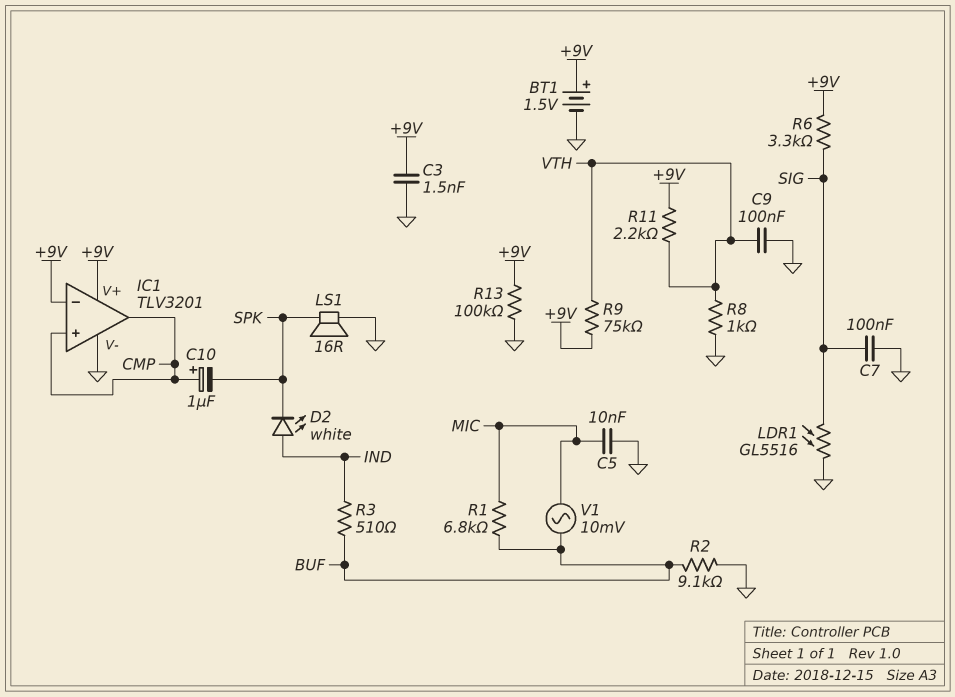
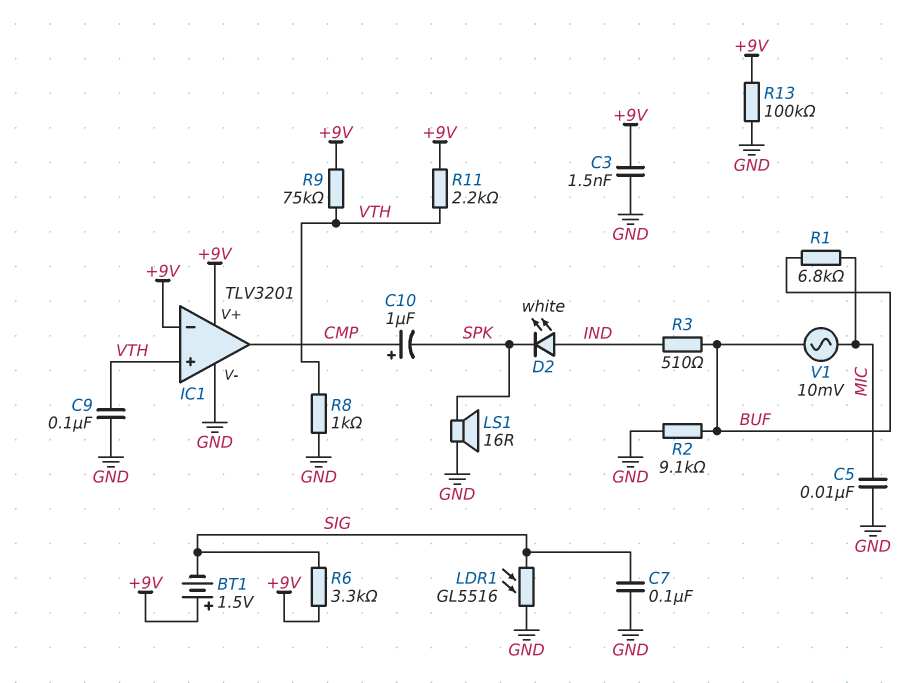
BT1: 1.5V (plus +9V, minus GND) -> 1.5V (plus +9V, minus SIG)
IC1 pin in+: CMP -> VTH

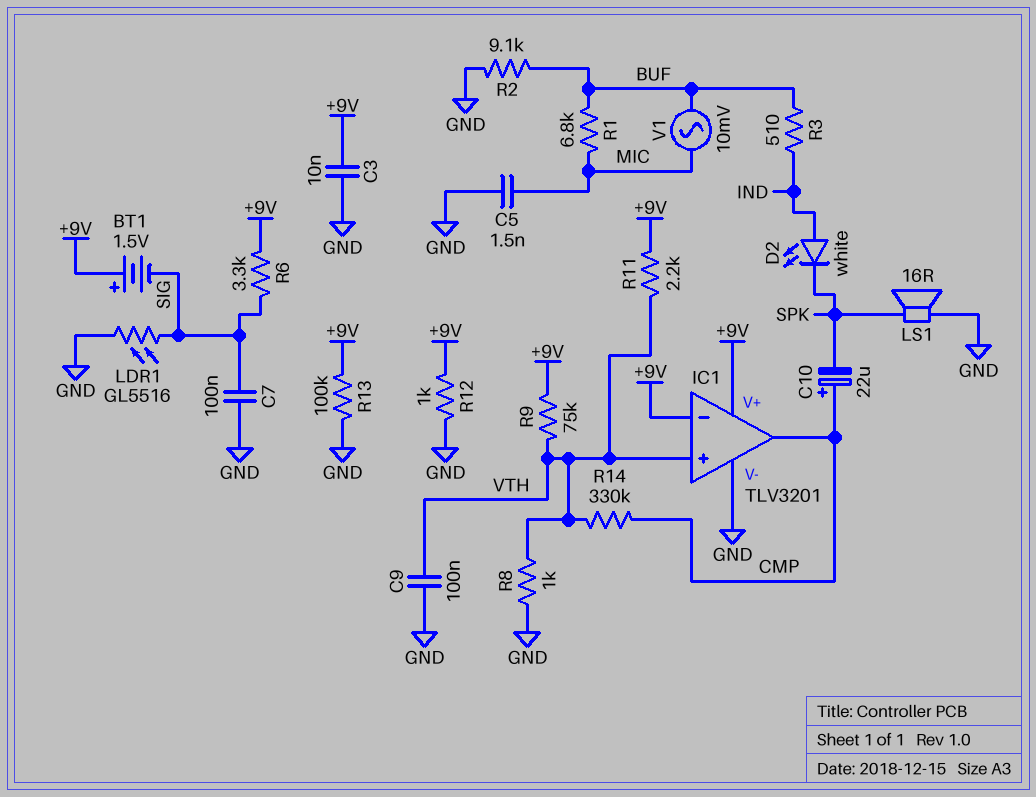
C3: 1.5nF (+9V, GND) -> 10nF (+9V, GND)
C5: 10nF (GND, MIC) -> 1.5nF (GND, MIC)
C10: 1uF (plus CMP, minus SPK) -> 22uF (plus CMP, minus SPK)
R12: none -> 1k (+9V, GND)
R14: none -> 330k (CMP, VTH)

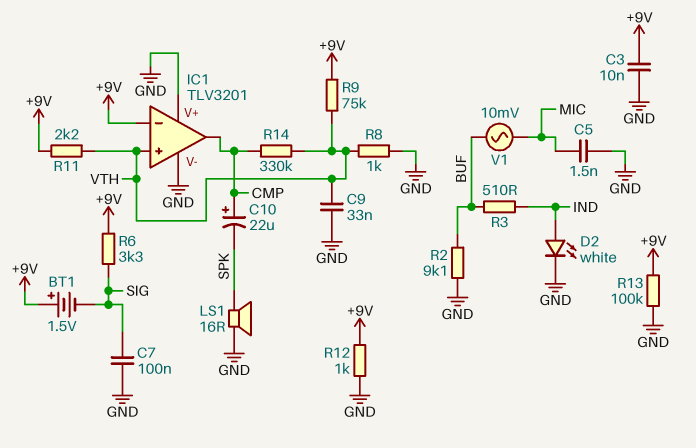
C9: 100nF (GND, VTH) -> 33nF (GND, VTH)
D2: LED white (A IND, K SPK) -> LED white (A IND, K GND)
IC1 pin V+: +9V -> GND
LDR1: GL5516 (GND, SIG) -> none
R1: 6.8k (BUF, MIC) -> none

